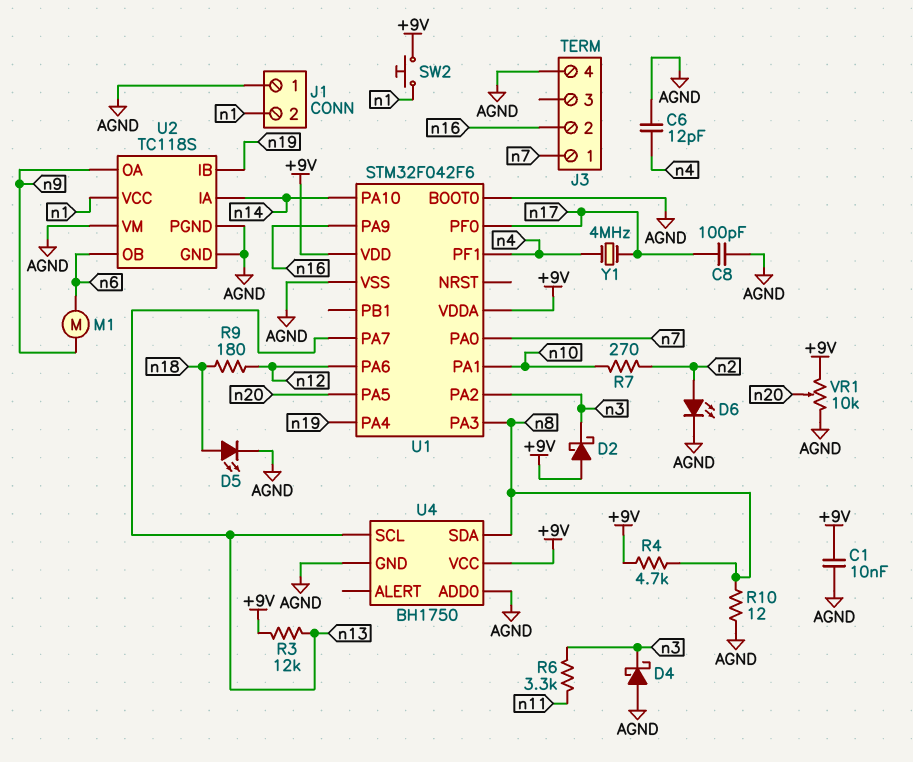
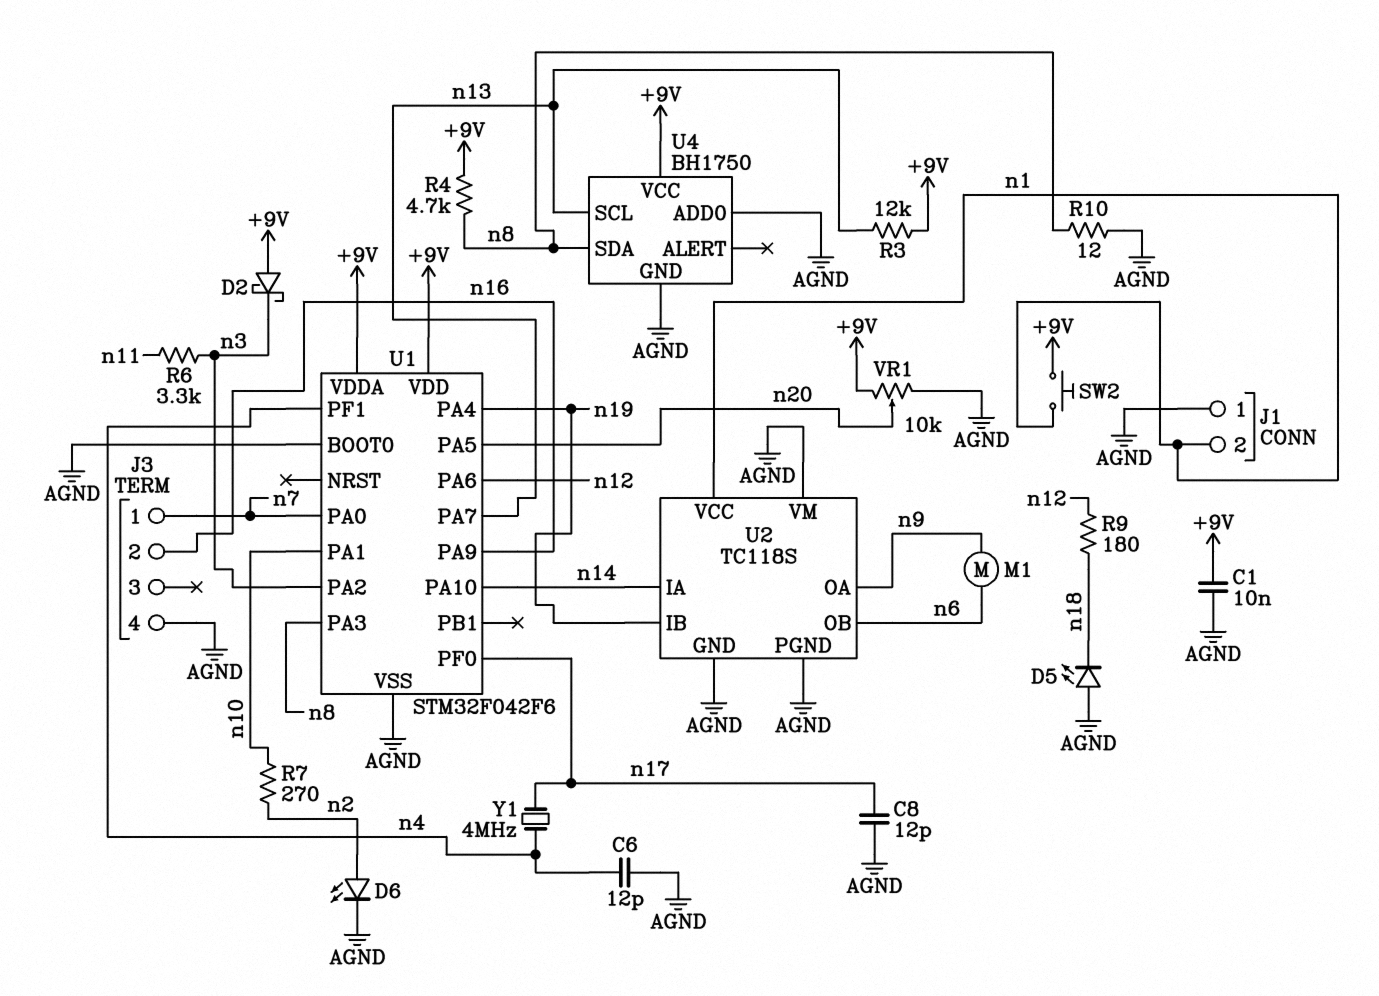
C8: 100pF (AGND, n17) -> 12pF (AGND, n17)
D4: schottky (A AGND, K n3) -> none
D5: LED (A n18, K AGND) -> LED (A AGND, K n18)

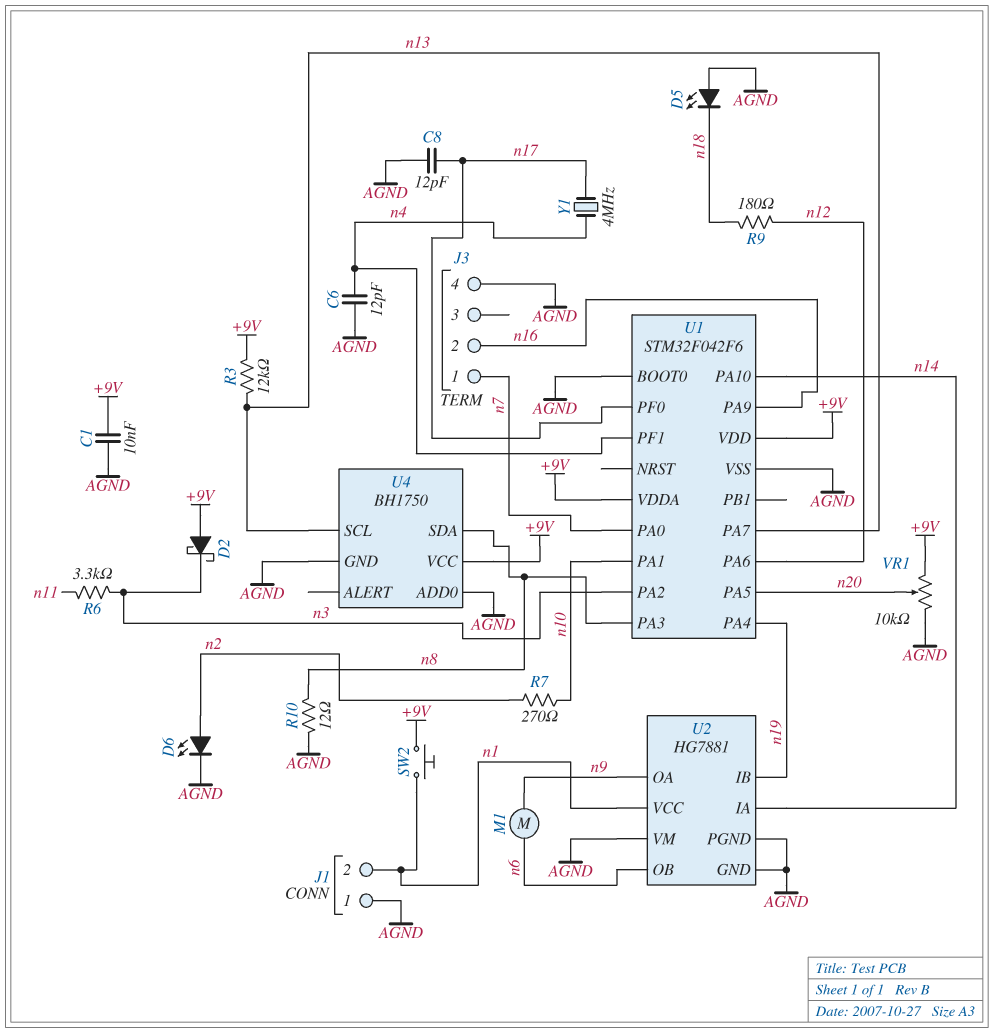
R4: 4.7k (+9V, n8) -> none
U2: TC118S -> HG7881

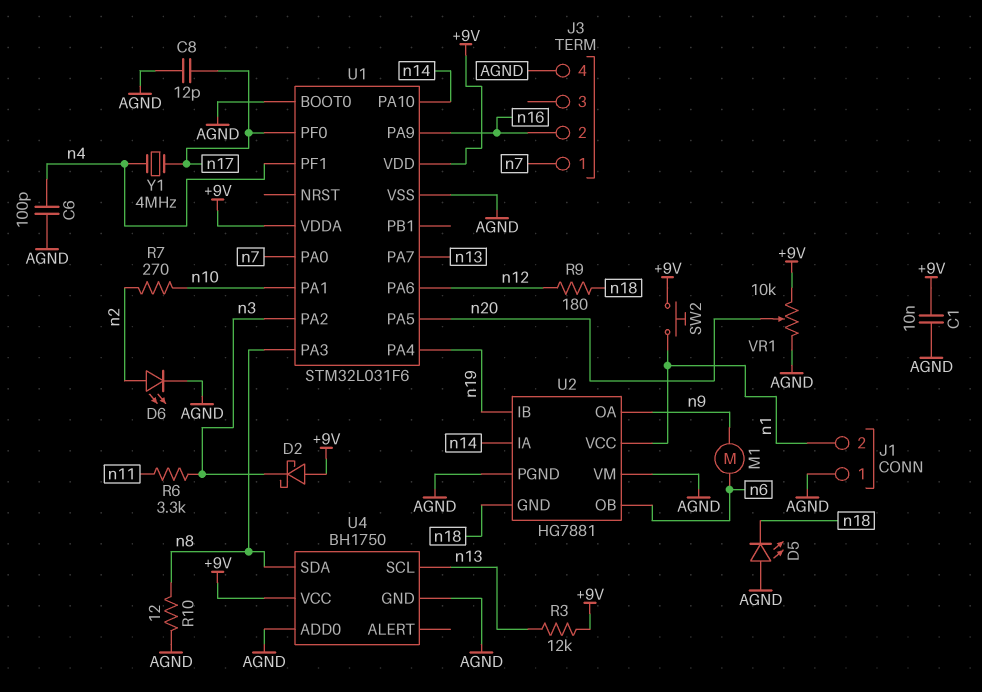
C6: 12pF (AGND, n4) -> 100pF (AGND, n4)
U1: STM32F042F6 -> STM32L031F6
U2 pin GND: AGND -> n18

